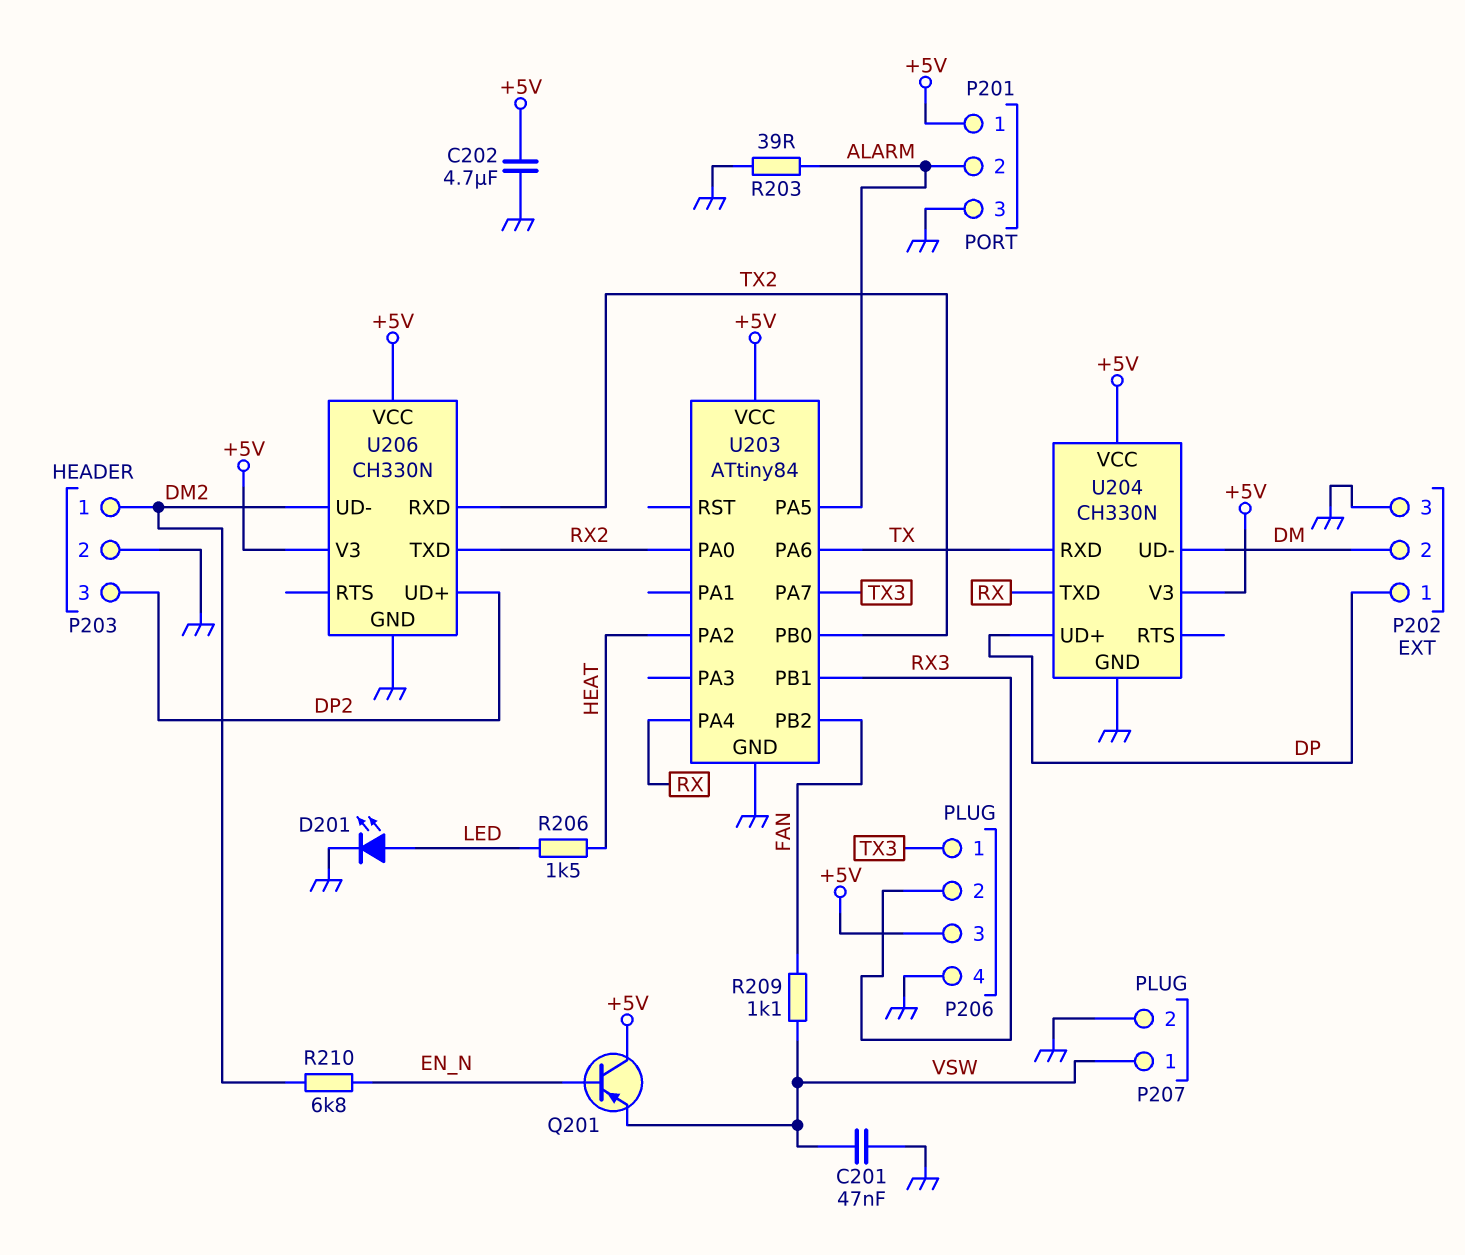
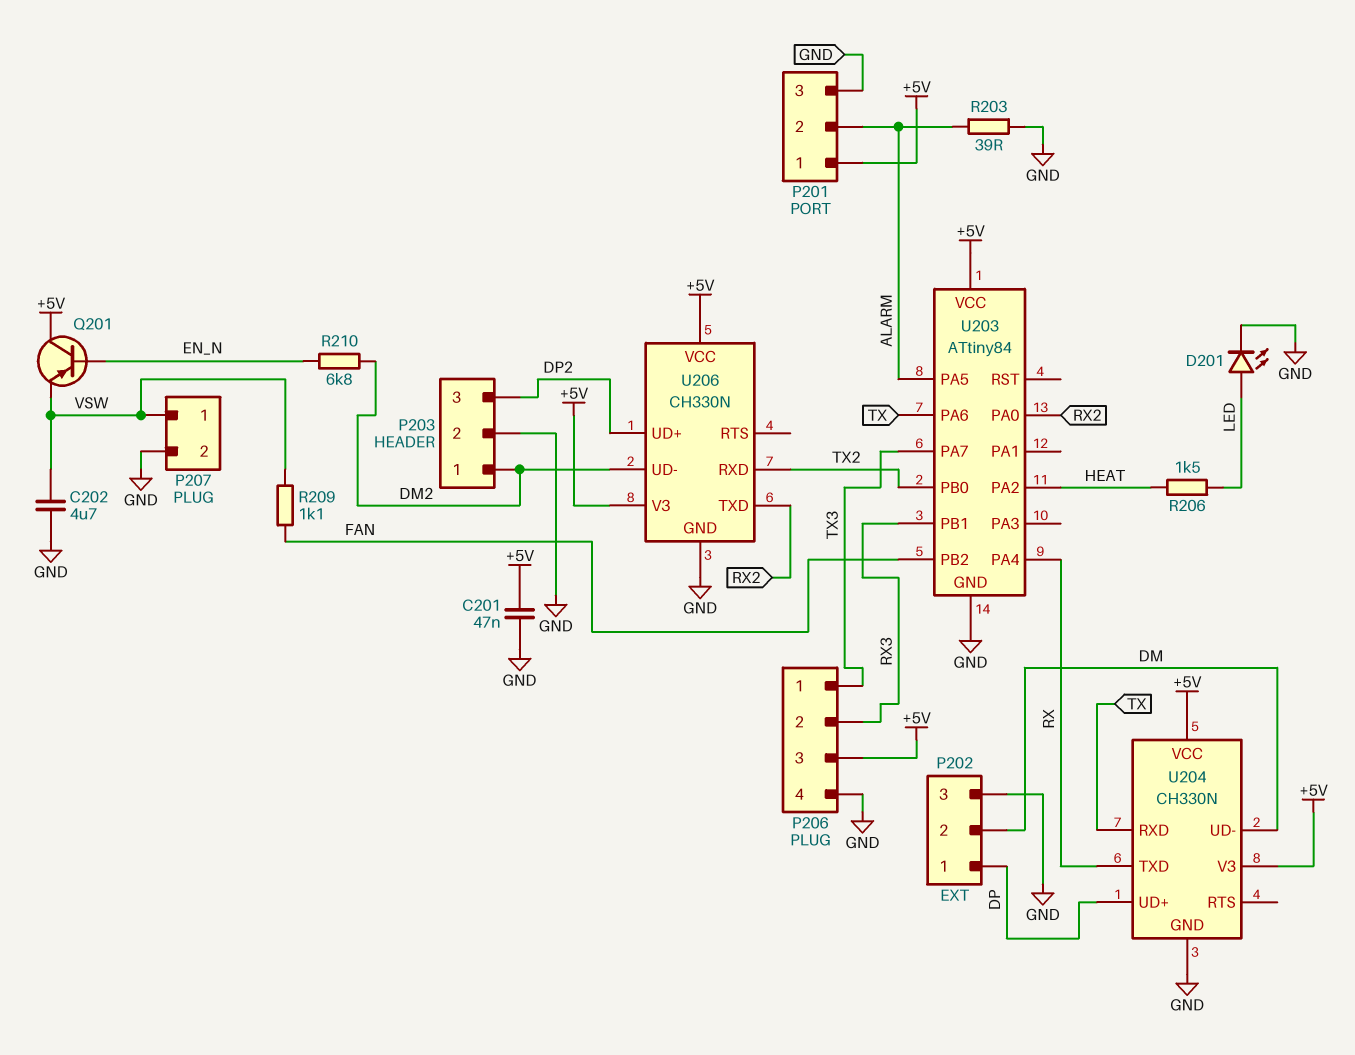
C201: 47nF (GND, VSW) -> 47nF (+5V, GND)
C202: 4.7uF (+5V, GND) -> 4.7uF (GND, VSW)

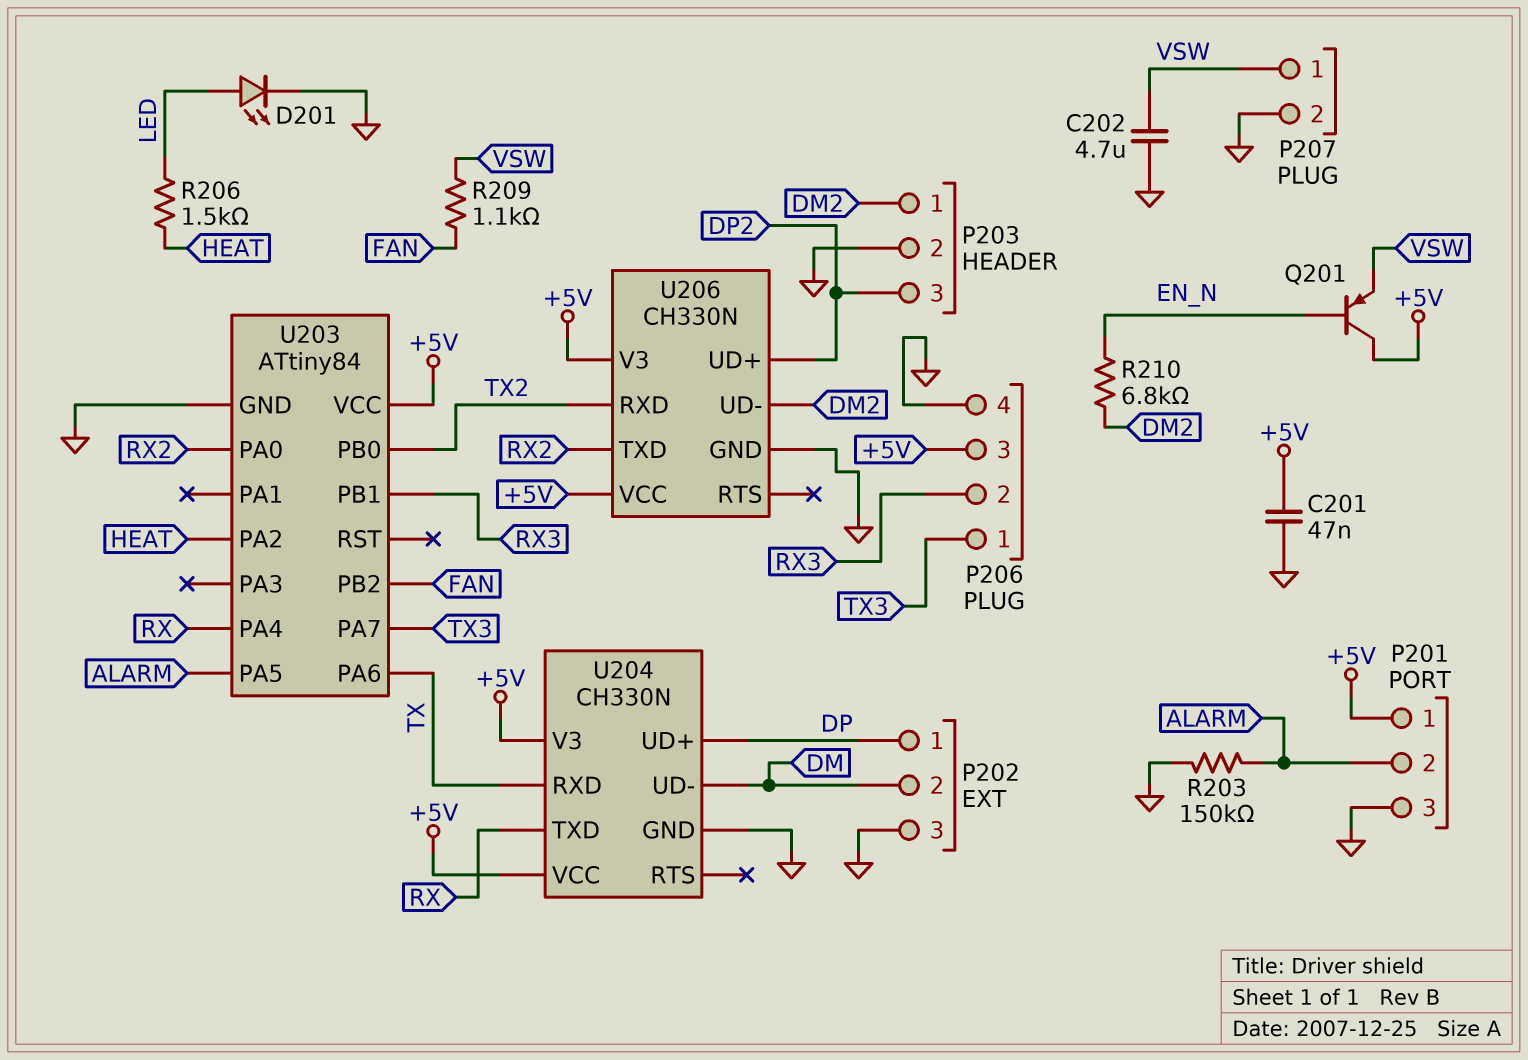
R203: 39 (ALARM, GND) -> 150k (ALARM, GND)

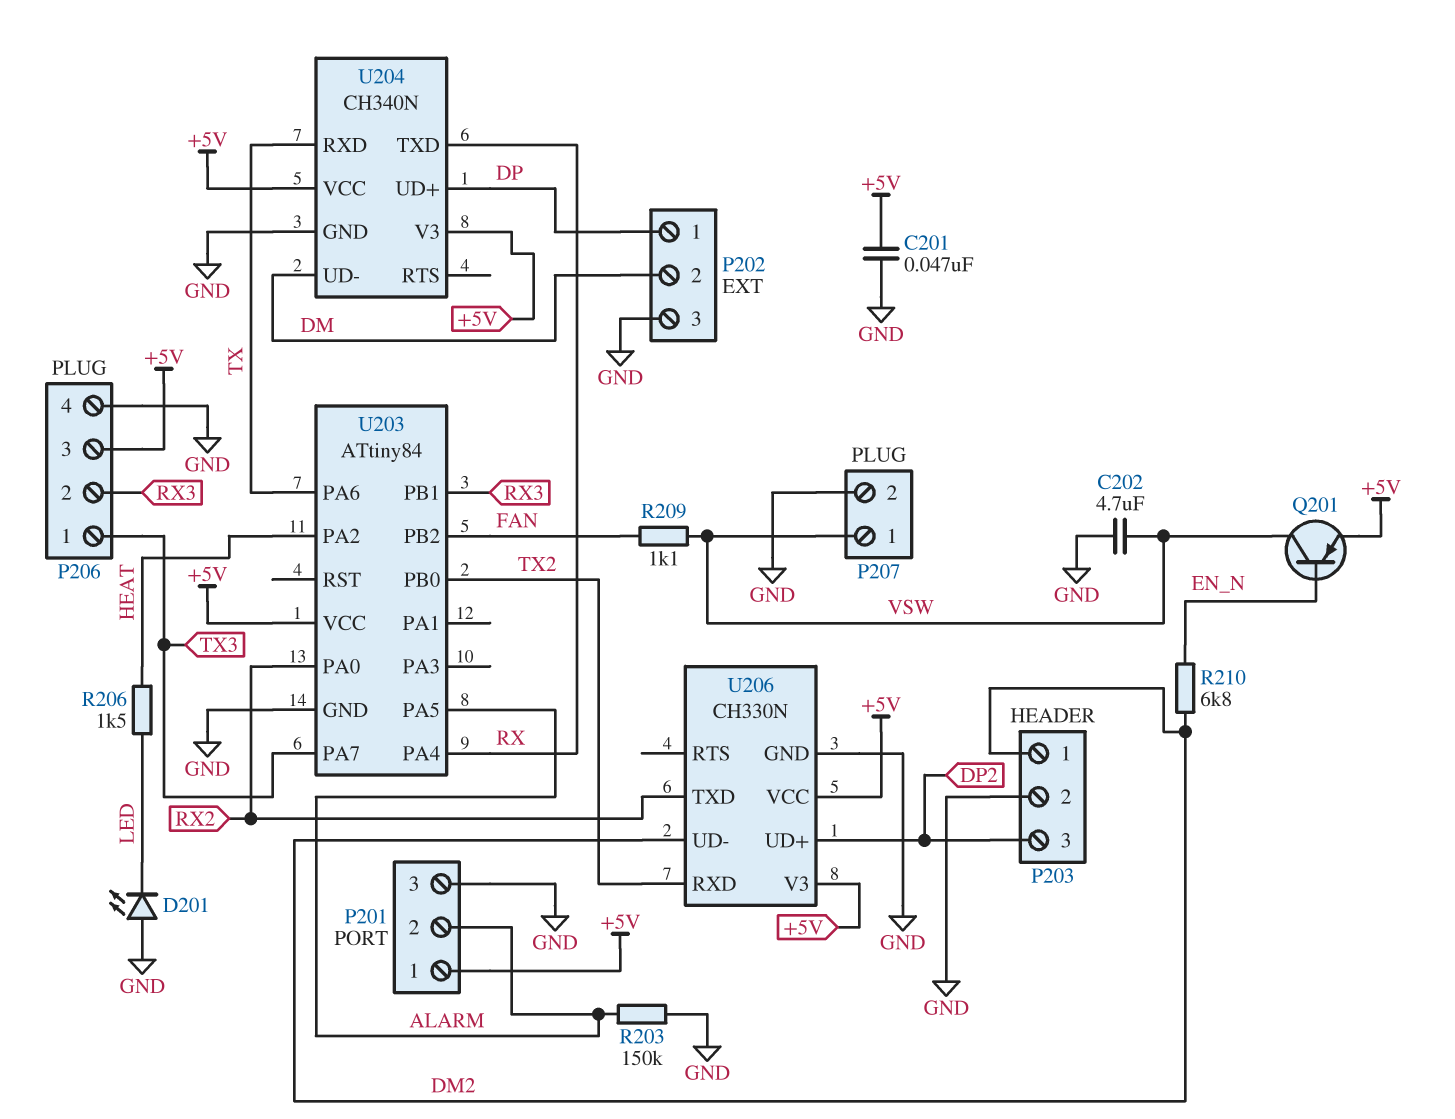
D201: LED (A LED, K GND) -> LED (A GND, K LED)
Q201: PNP (B EN_N, C +5V, E VSW) -> PNP (B EN_N, C VSW, E +5V)
U204: CH330N -> CH340N

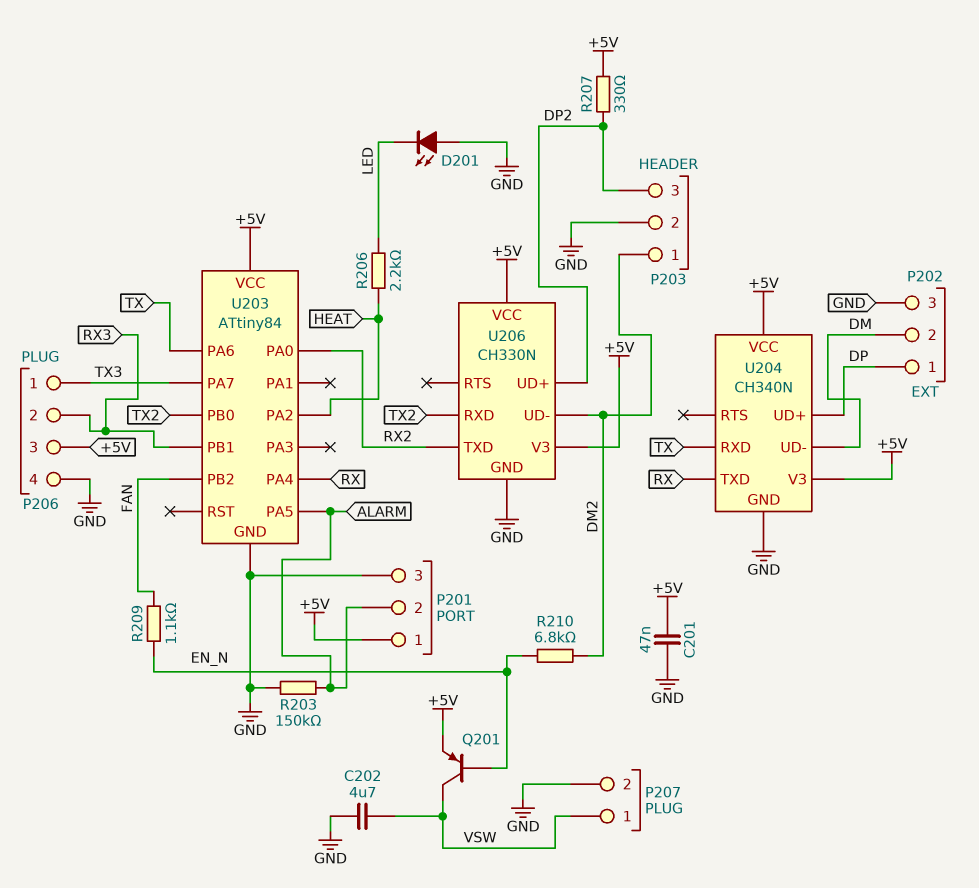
R206: 1.5k (HEAT, LED) -> 2.2k (HEAT, LED)
R207: none -> 330 (+5V, DP2)
R209: 1.1k (FAN, VSW) -> 1.1k (EN_N, FAN)

